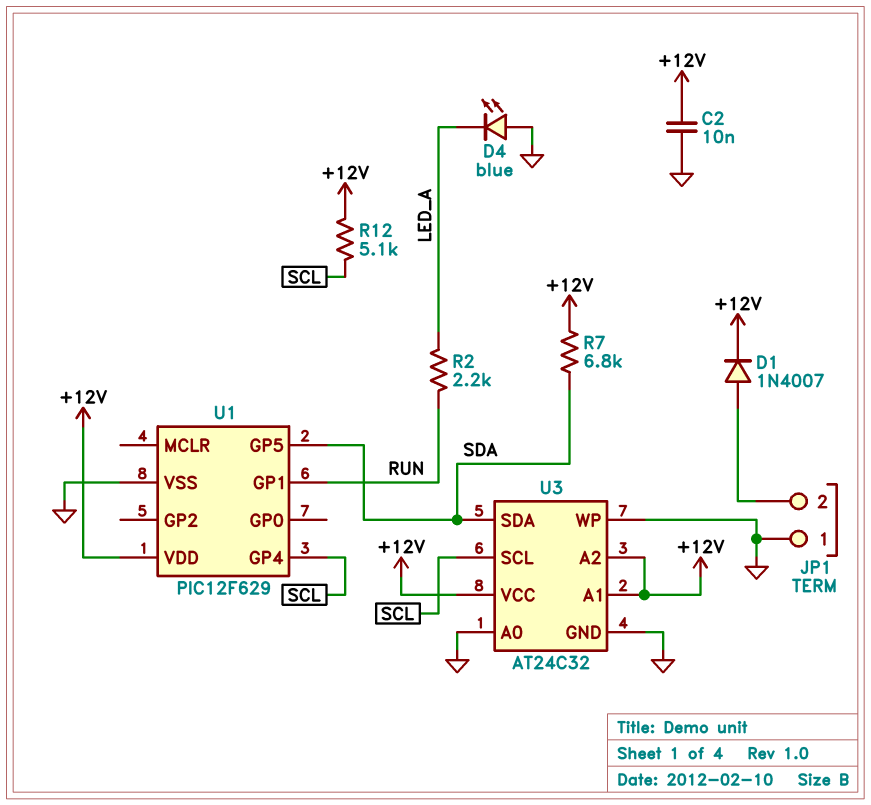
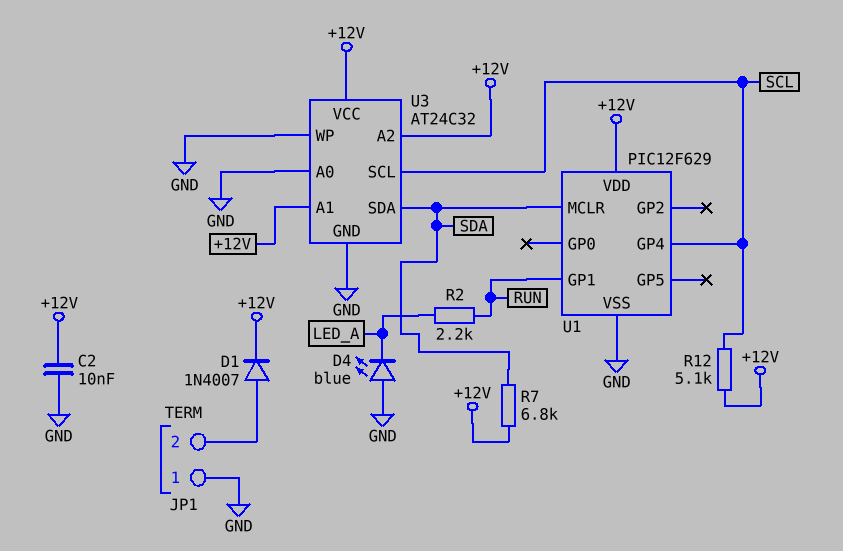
U1 pin GP5: SDA -> none
U1 pin MCLR: none -> SDA

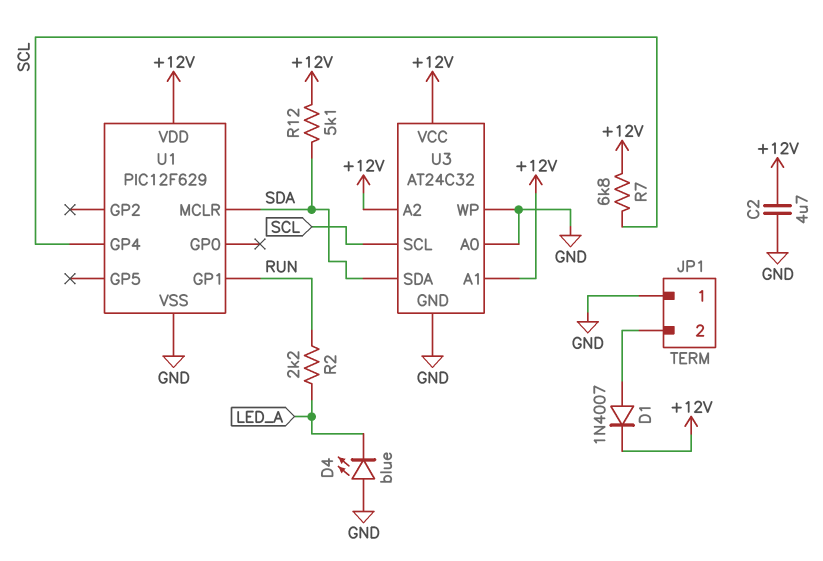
C2: 10nF (+12V, GND) -> 4.7uF (+12V, GND)
R7: 6.8k (+12V, SDA) -> 6.8k (+12V, SCL)
R12: 5.1k (+12V, SCL) -> 5.1k (+12V, SDA)

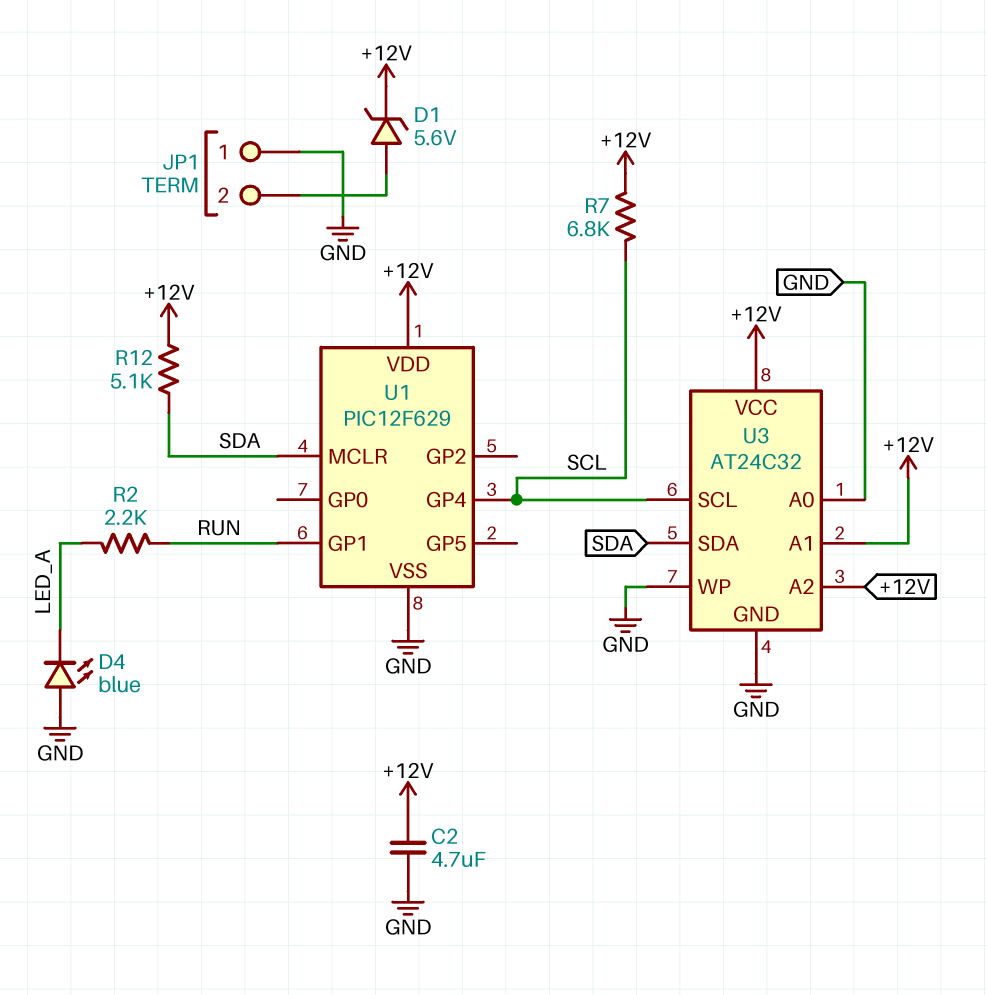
D1: diode 1N4007 (A JP1/2, K +12V) -> zener 5.6V (A JP1/2, K +12V)

